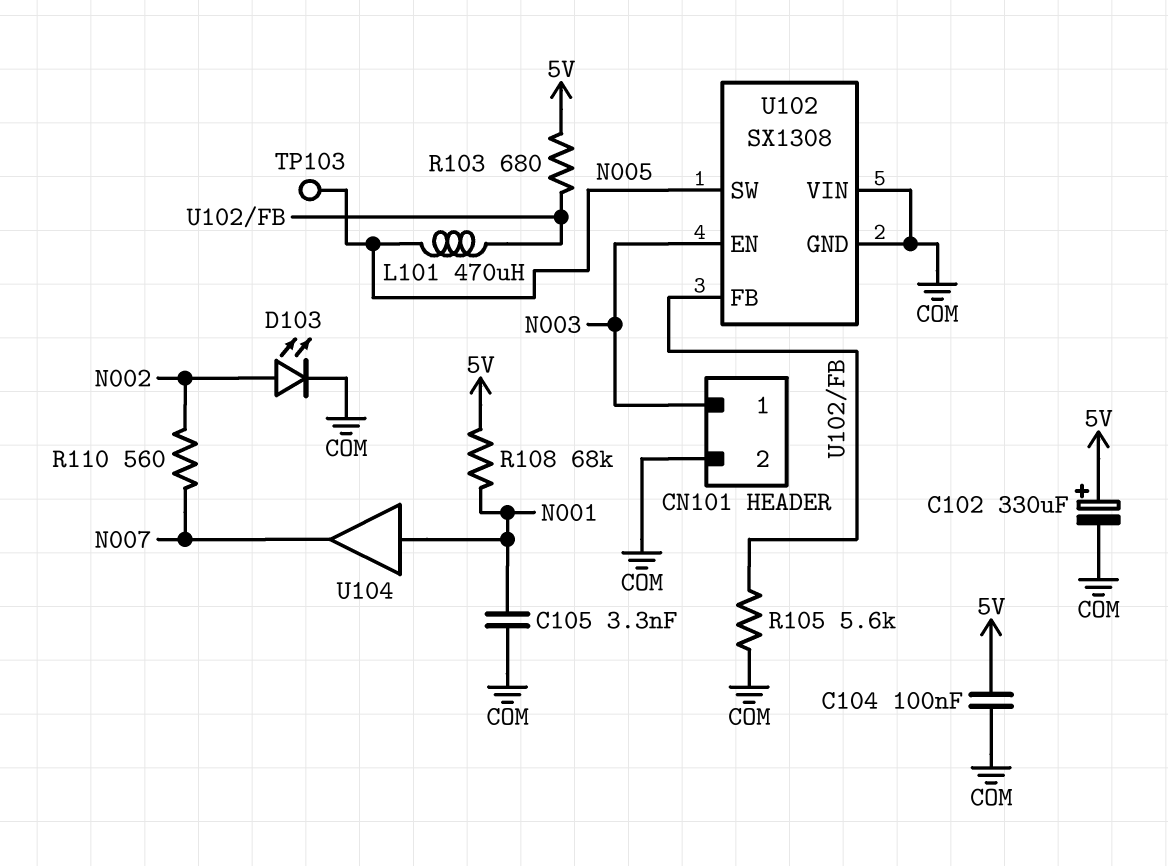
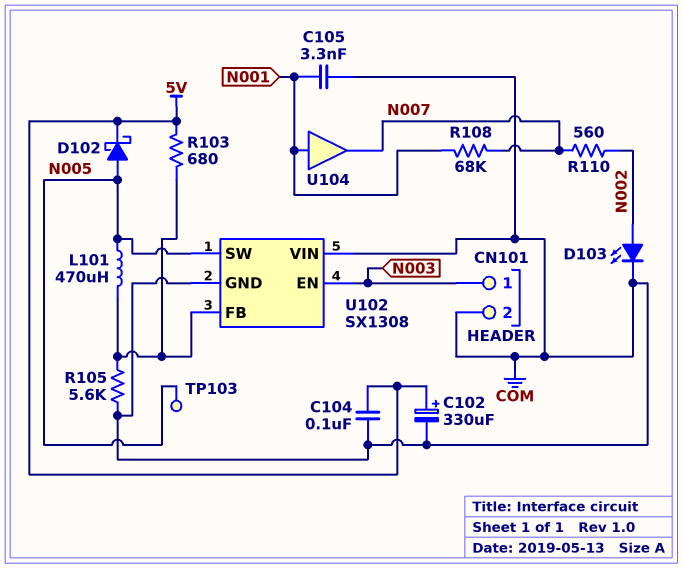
D102: none -> schottky (A N005, K 5V)
R108: 68k (5V, N001) -> 68k (N001, N007)

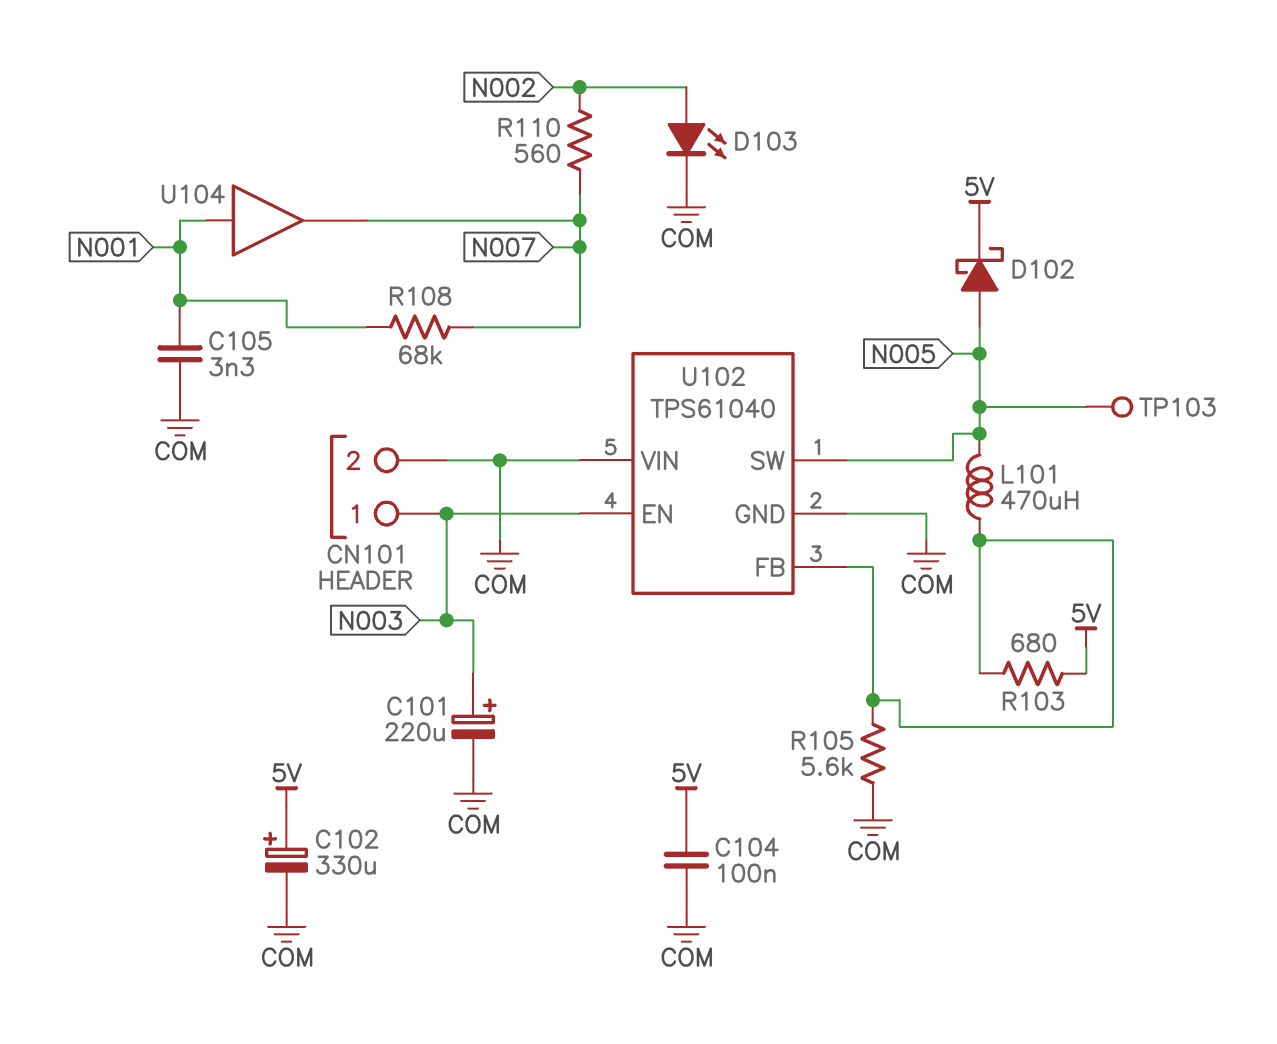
C101: none -> 220uF (plus N003, minus COM)
U102: SX1308 -> TPS61040

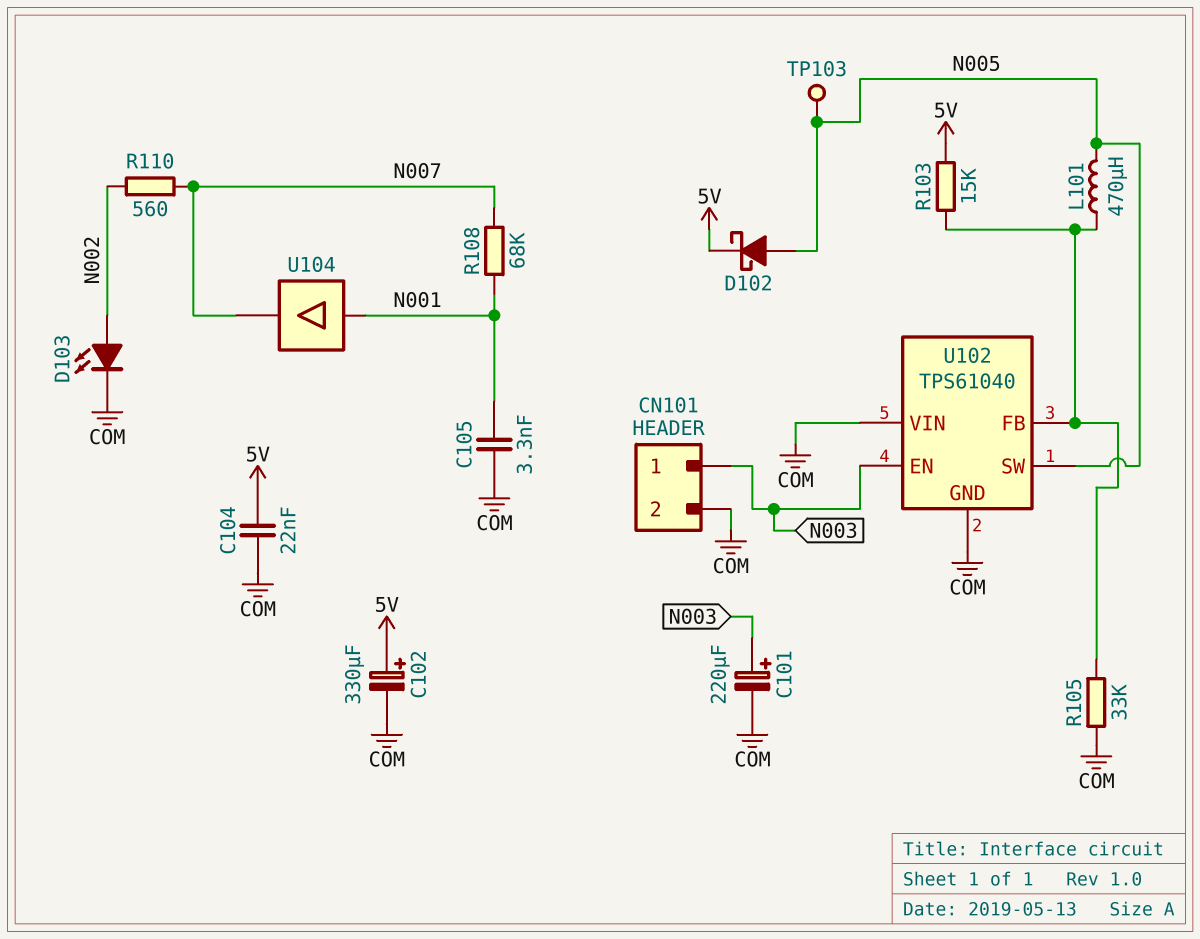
C104: 100nF (5V, COM) -> 22nF (5V, COM)
R103: 680 (5V, U102/FB) -> 15k (5V, U102/FB)
R105: 5.6k (COM, U102/FB) -> 33k (COM, U102/FB)

